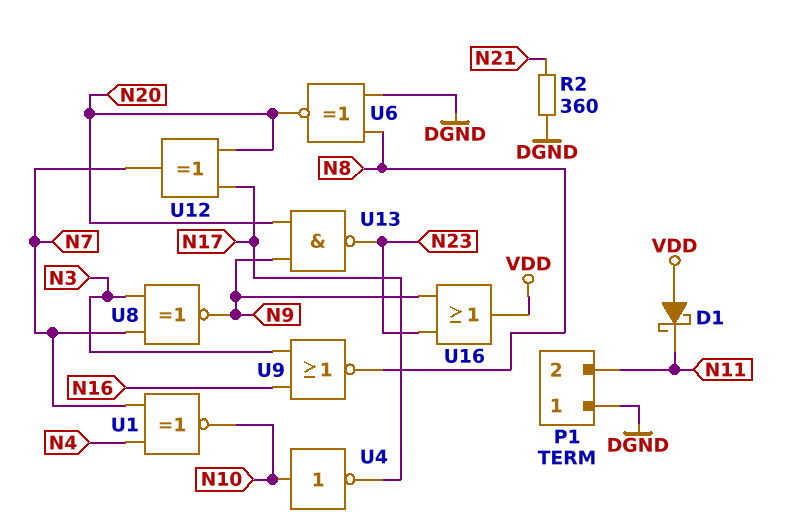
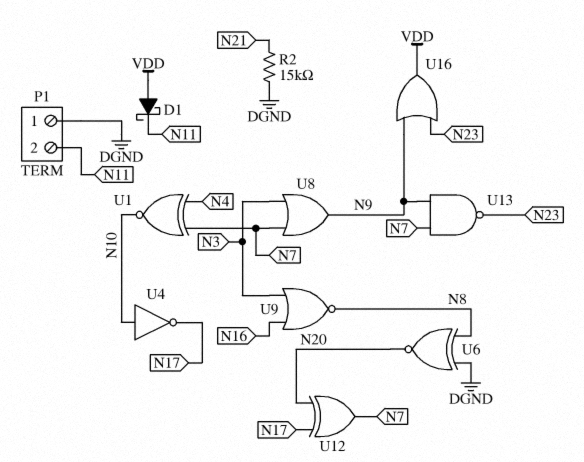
R2: 360 (DGND, N21) -> 15k (DGND, N21)
U8: XNOR (in N3, in N7, out N9) -> OR (in N3, in N7, out N9)
U13: NAND (in N9, in N20, out N23) -> NAND (in N7, in N9, out N23)

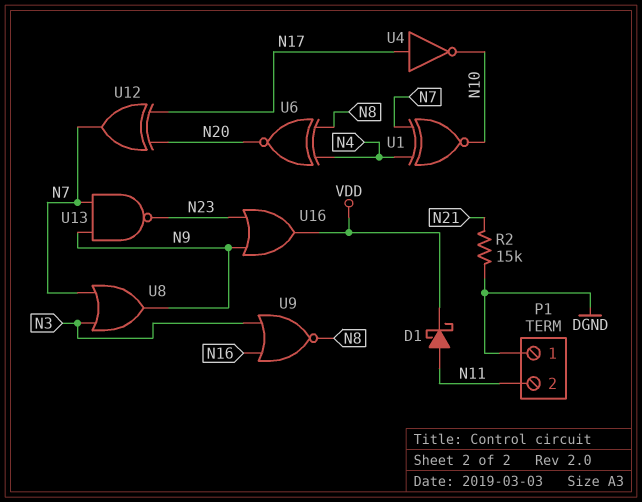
D1: schottky (A VDD, K N11) -> schottky (A N11, K VDD)
U4: NOT (in N10, out N17) -> NOT (in N17, out N10)
U6: XNOR (in DGND, in N8, out N20) -> XNOR (in N4, in N8, out N20)

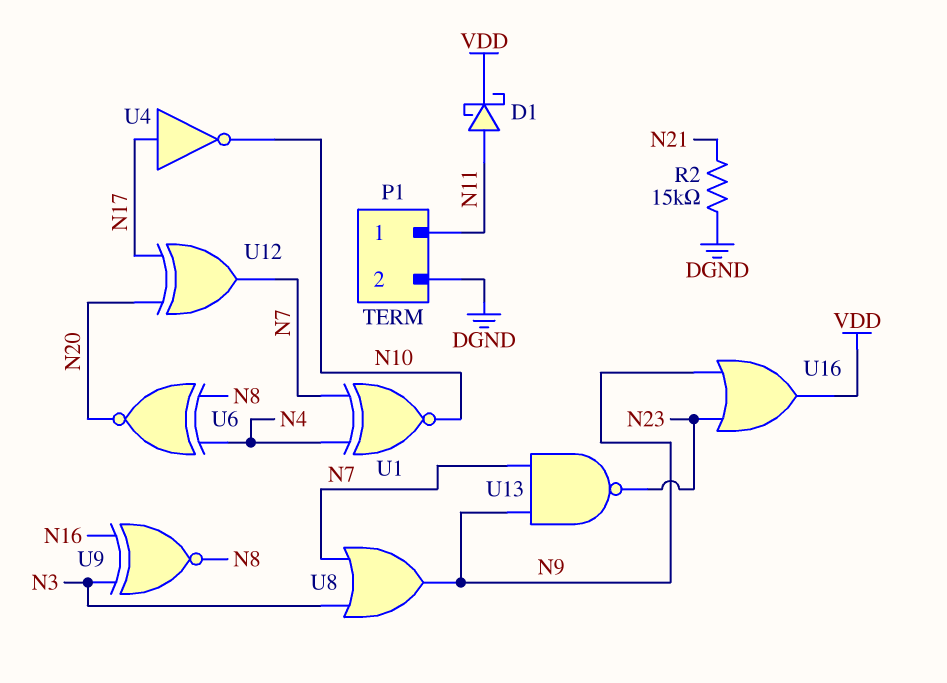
P1 pin 1: DGND -> N11
P1 pin 2: N11 -> DGND
U9: NOR (in N3, in N16, out N8) -> XNOR (in N3, in N16, out N8)

